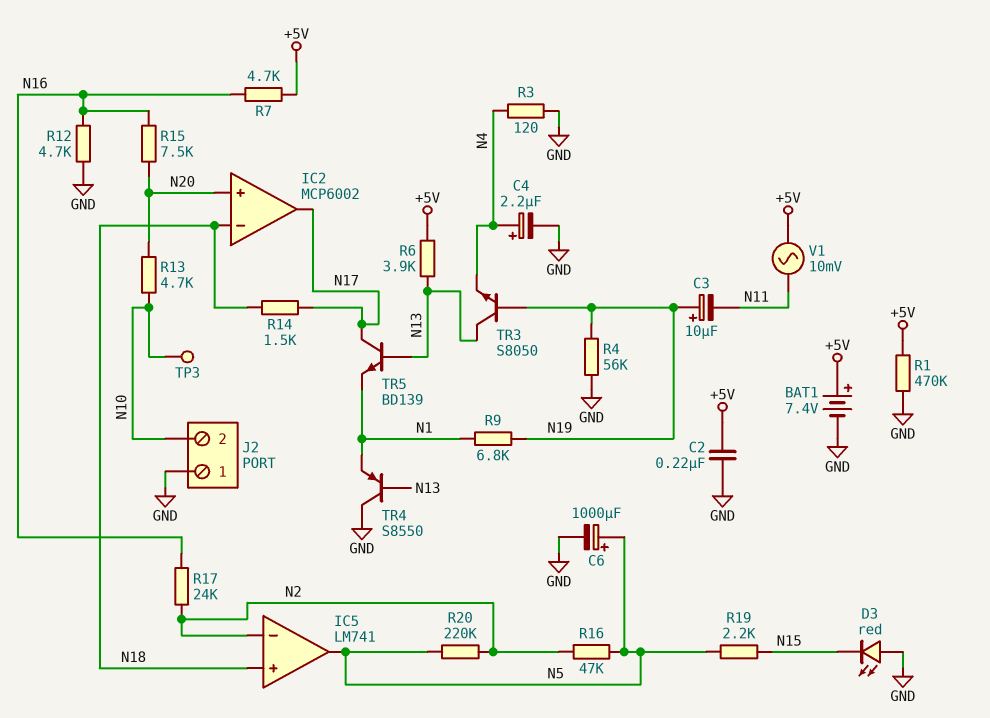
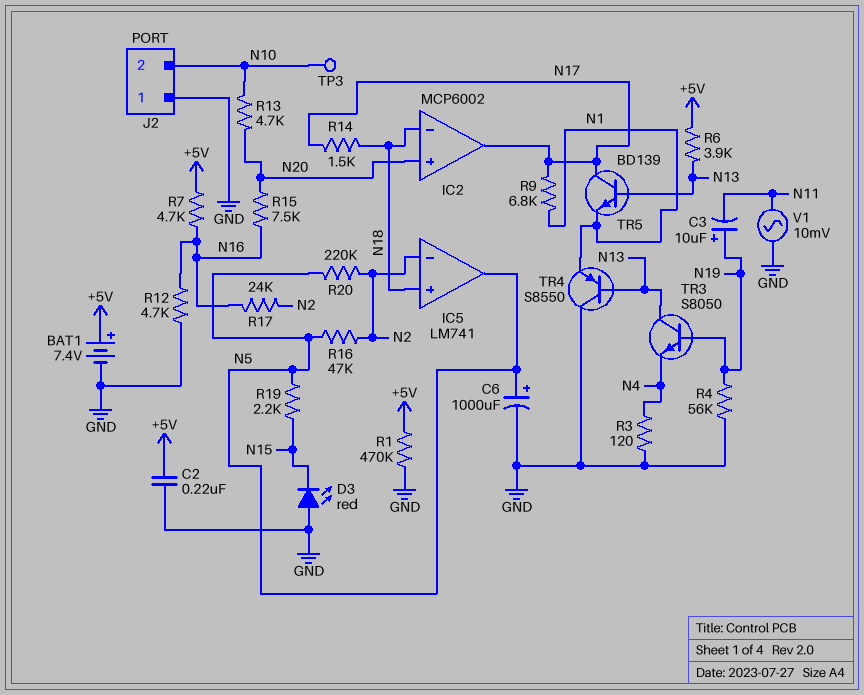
C4: 2.2uF (plus N4, minus GND) -> none
R9: 6.8k (N1, N19) -> 6.8k (N1, N17)
V1: AC 10mV (+5V, N11) -> AC 10mV (GND, N11)

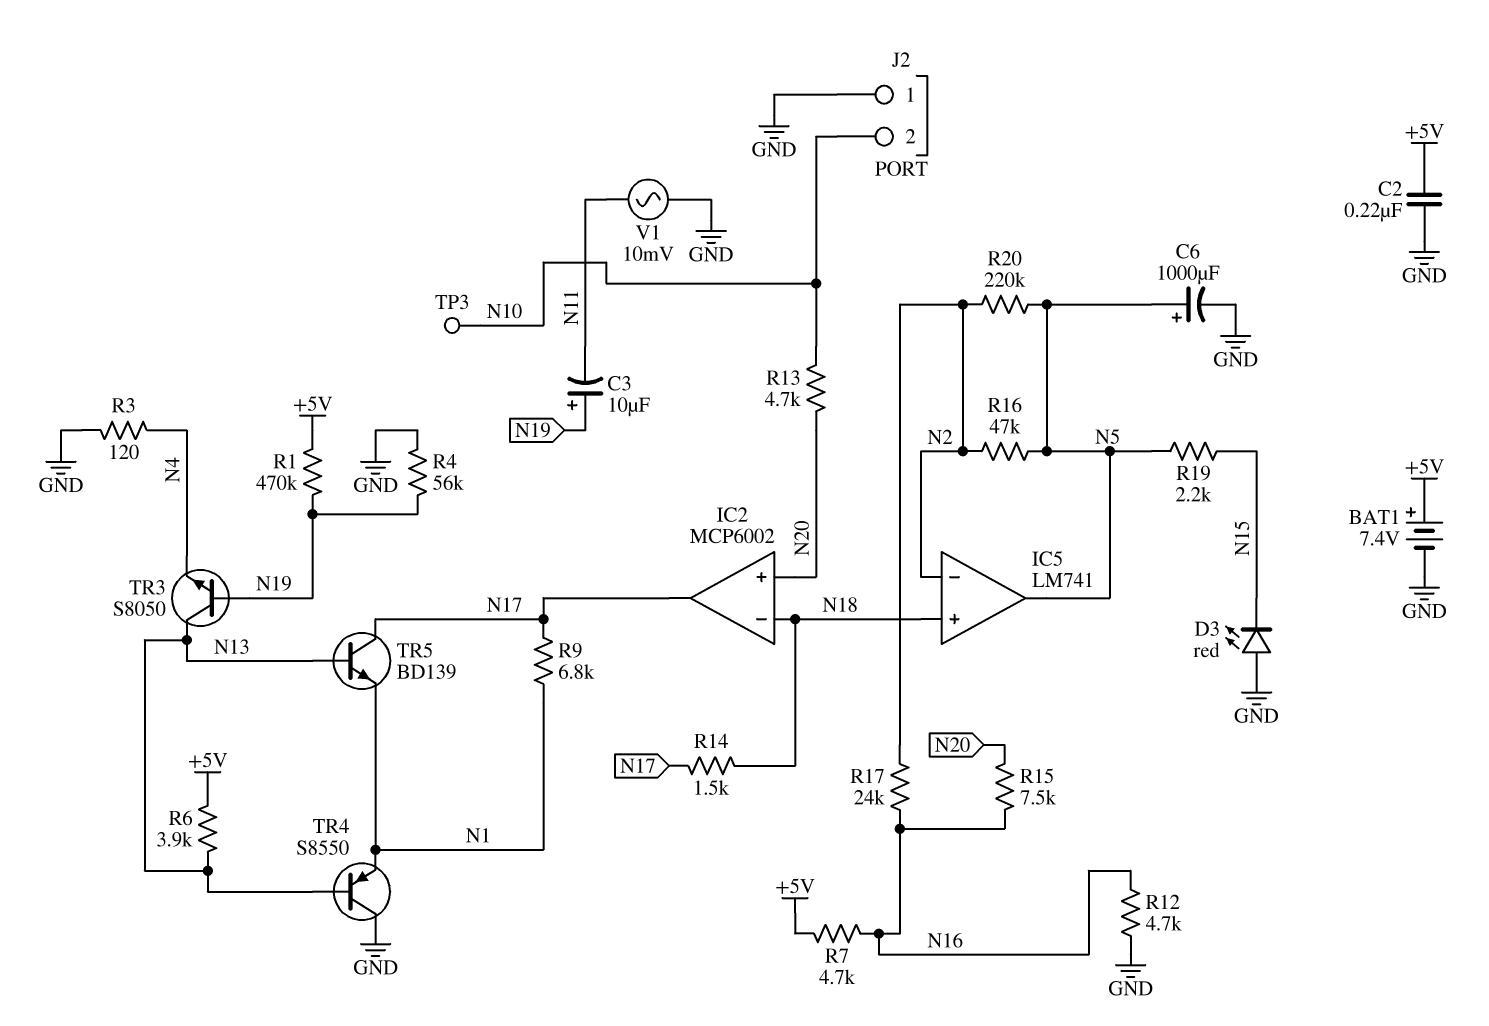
R1: 470k (+5V, GND) -> 470k (+5V, N19)

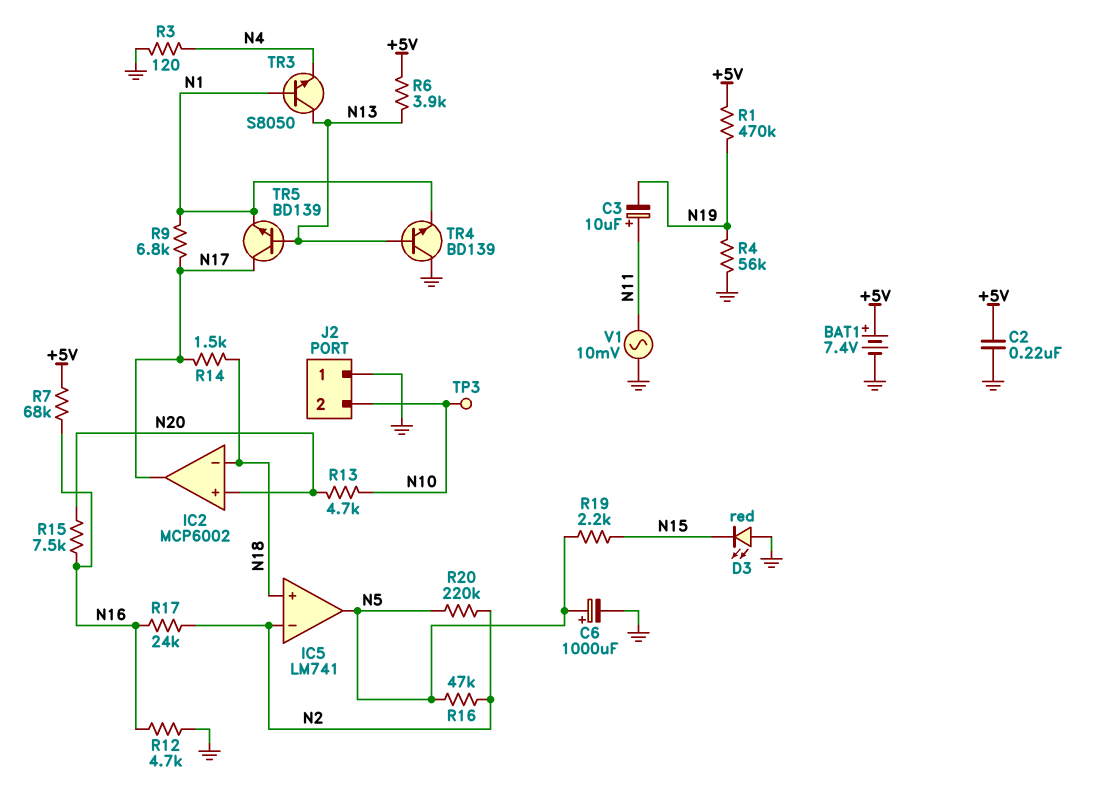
C3: 10uF (plus N19, minus N11) -> 10uF (plus N11, minus N19)
R7: 4.7k (+5V, N16) -> 68k (+5V, N16)
TR3: NPN S8050 (B N19, C N13, E N4) -> NPN S8050 (B N1, C N13, E N4)
TR4: PNP S8550 (B N13, C GND, E N1) -> NPN BD139 (B N13, C GND, E N1)

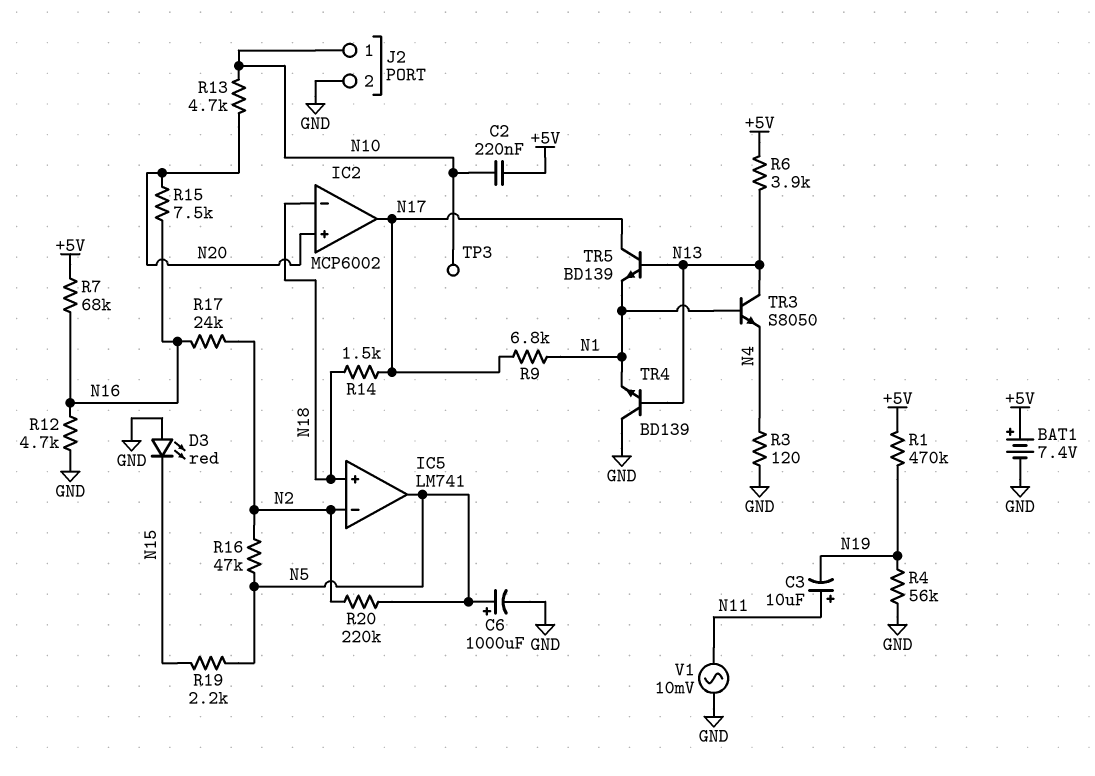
C2: 220nF (+5V, GND) -> 220nF (+5V, N10)
J2 pin 1: GND -> N10
J2 pin 2: N10 -> GND

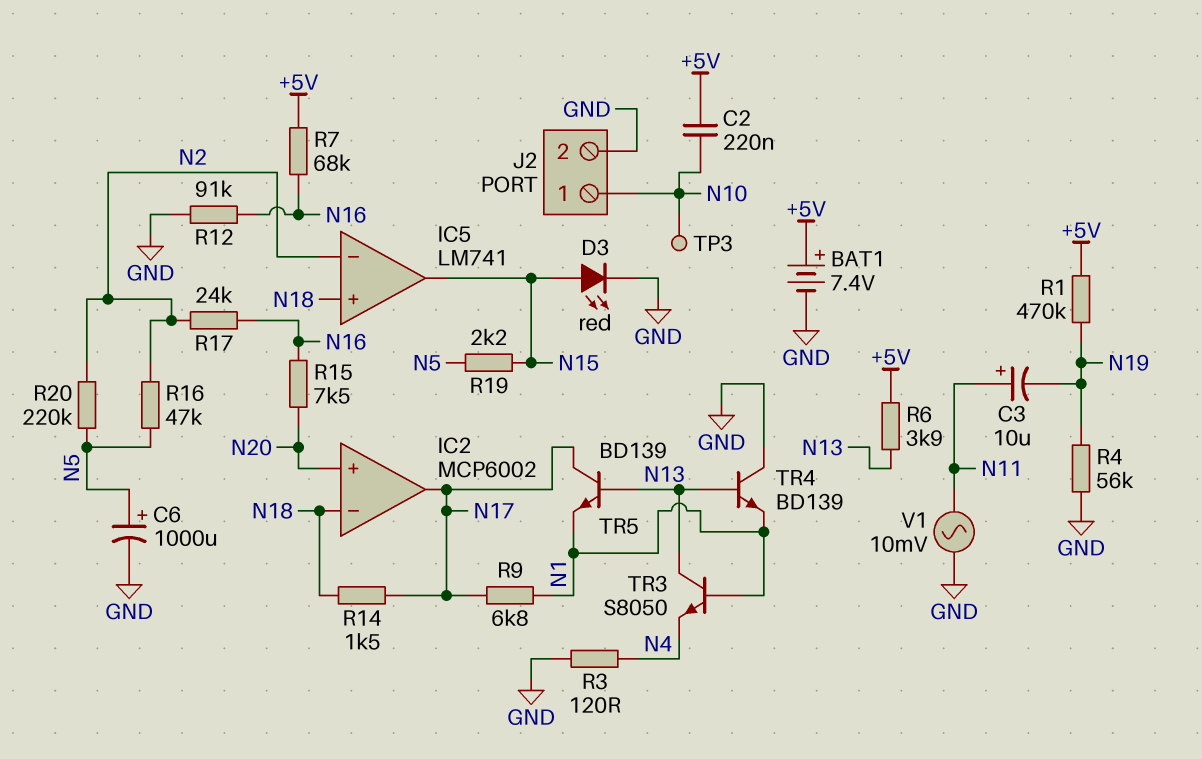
D3: LED red (A GND, K N15) -> LED red (A N15, K GND)
IC5 pin out: N5 -> N15
R12: 4.7k (GND, N16) -> 91k (GND, N16)
R13: 4.7k (N10, N20) -> none

